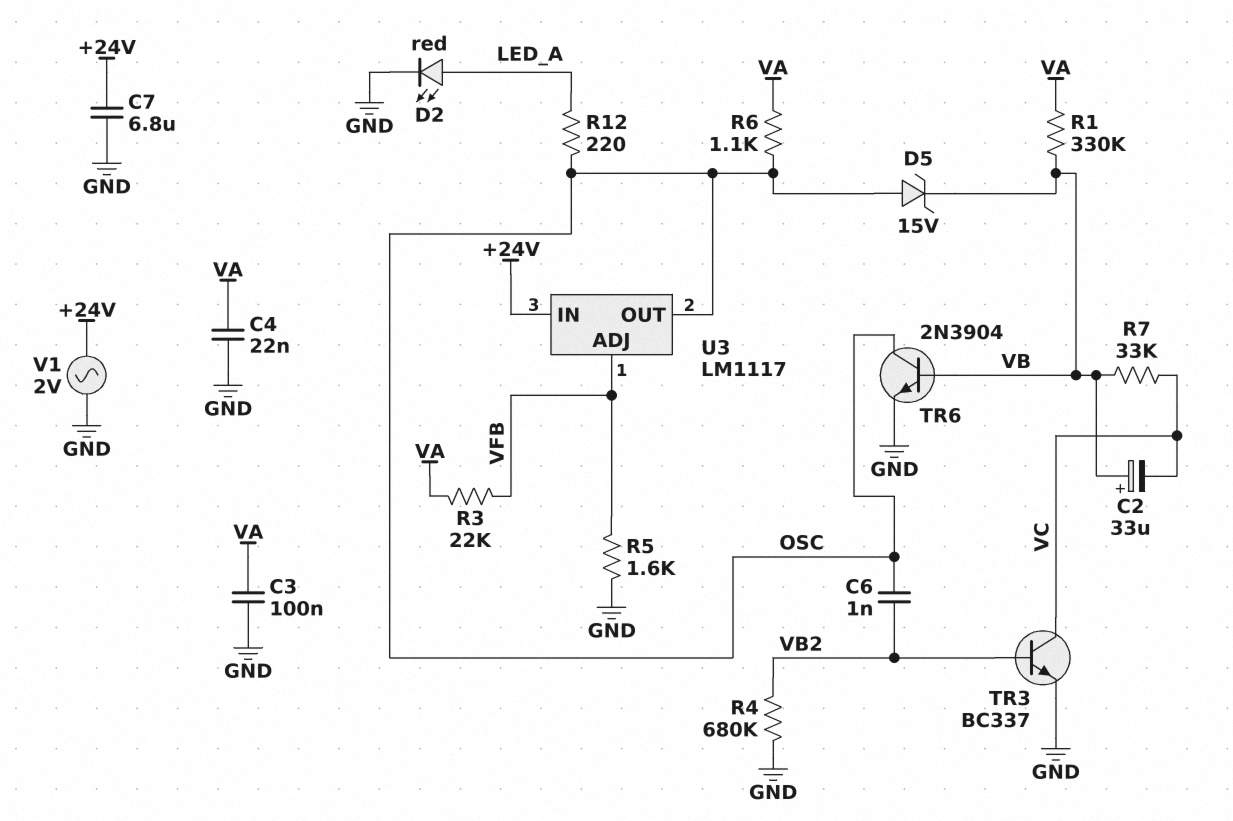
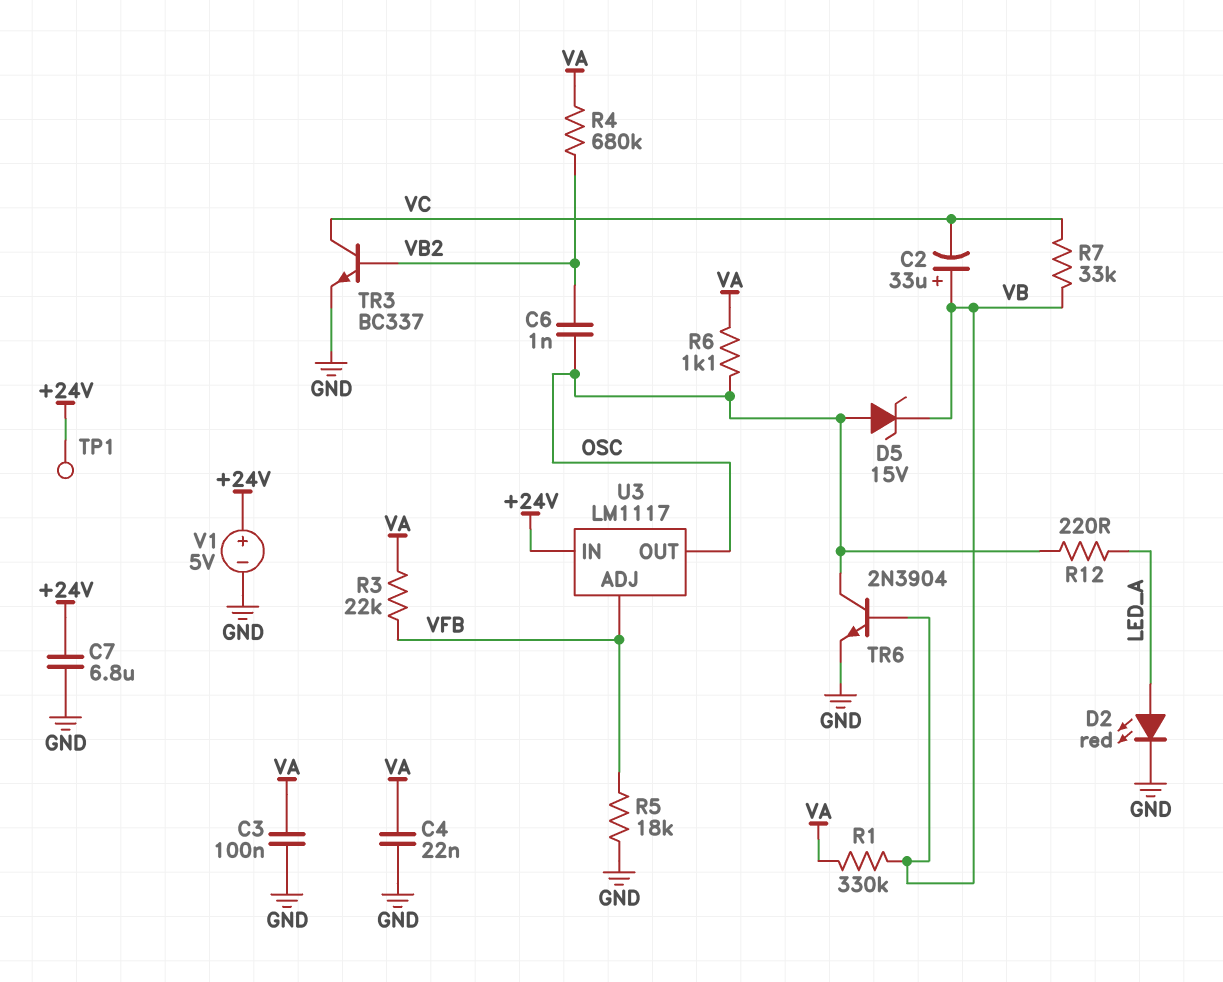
R4: 680k (GND, VB2) -> 680k (VA, VB2)
R5: 1.6k (GND, VFB) -> 18k (GND, VFB)
TP1: none -> test point (+24V)
V1: AC 2V (+24V, GND) -> 5V (plus +24V, minus GND)

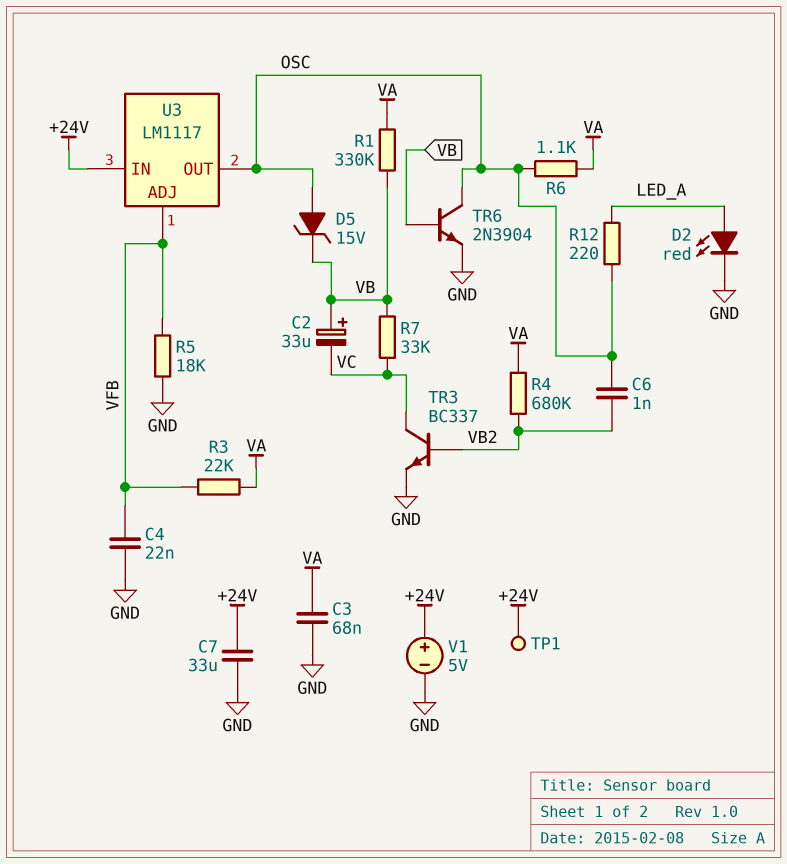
C3: 100nF (GND, VA) -> 68nF (GND, VA)
C4: 22nF (GND, VA) -> 22nF (GND, VFB)
C7: 6.8uF (+24V, GND) -> 33uF (+24V, GND)

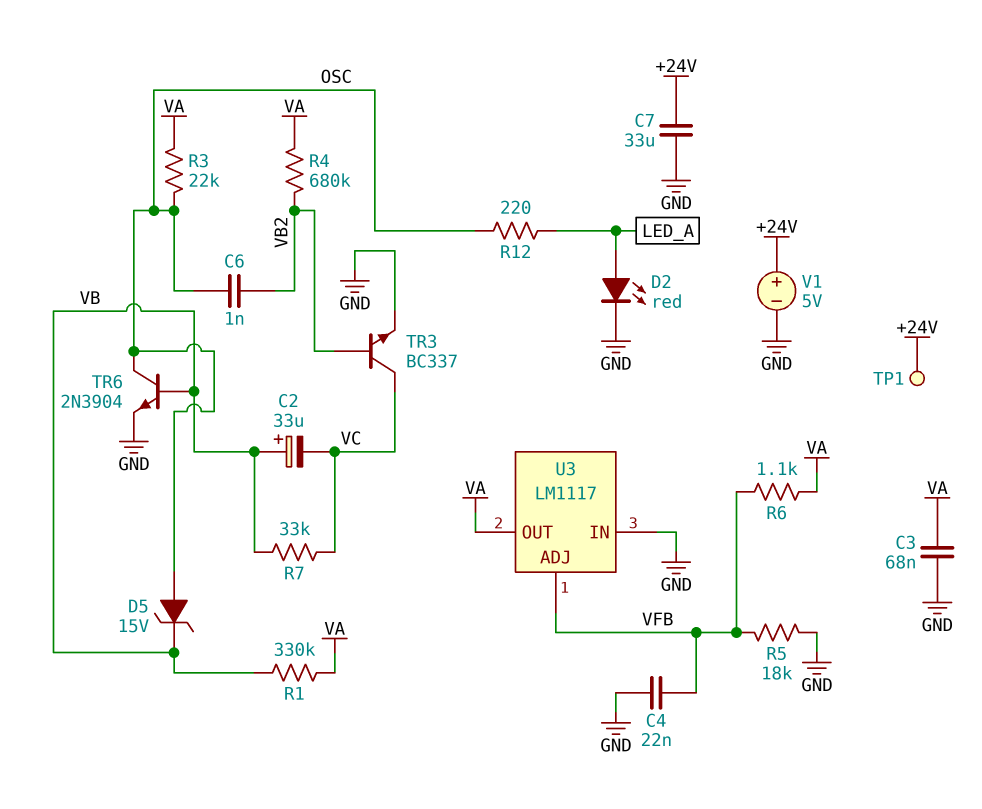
R3: 22k (VA, VFB) -> 22k (OSC, VA)
R6: 1.1k (OSC, VA) -> 1.1k (VA, VFB)
U3 pin IN: +24V -> GND
U3 pin OUT: OSC -> VA

